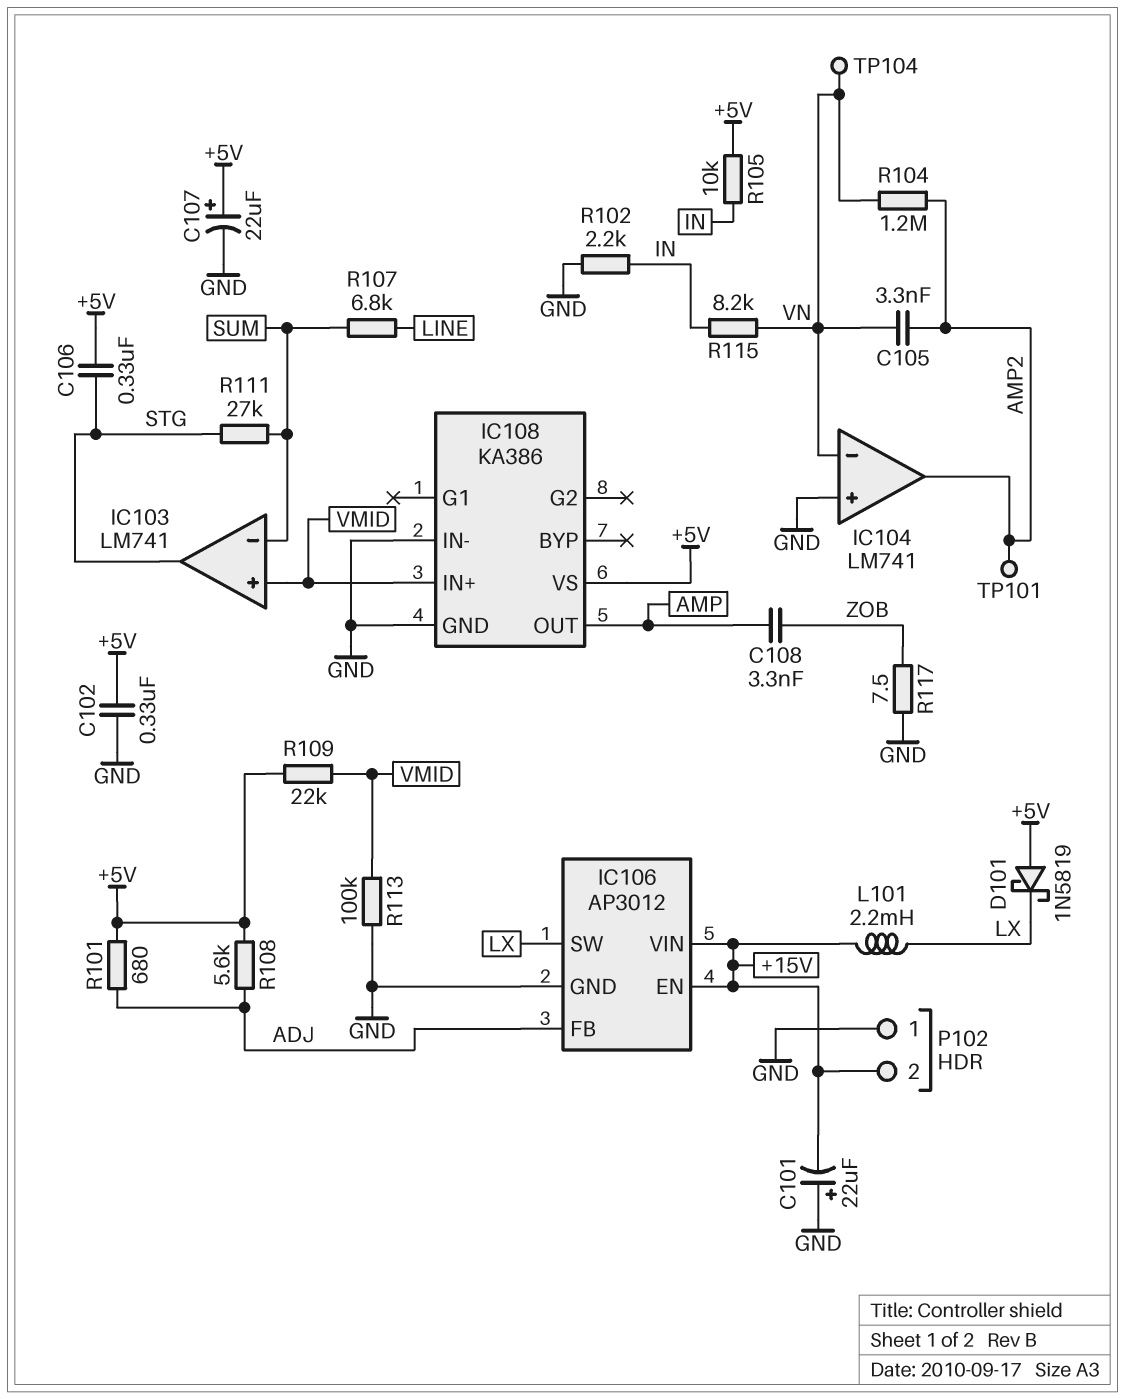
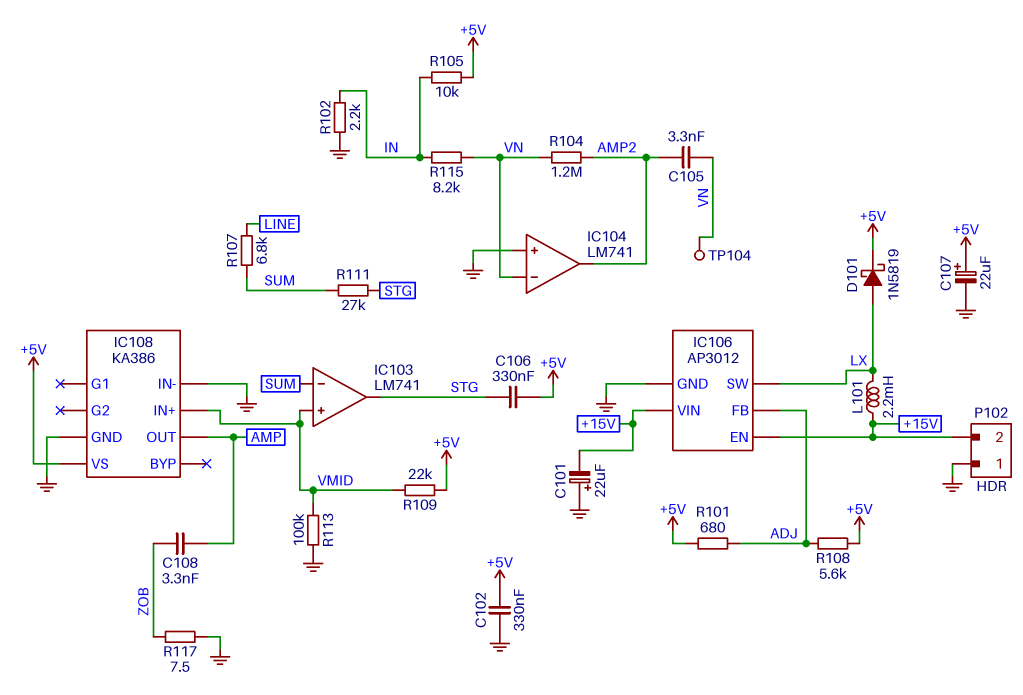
D101: schottky 1N5819 (A +5V, K LX) -> schottky 1N5819 (A LX, K +5V)
TP101: test point (AMP2) -> none

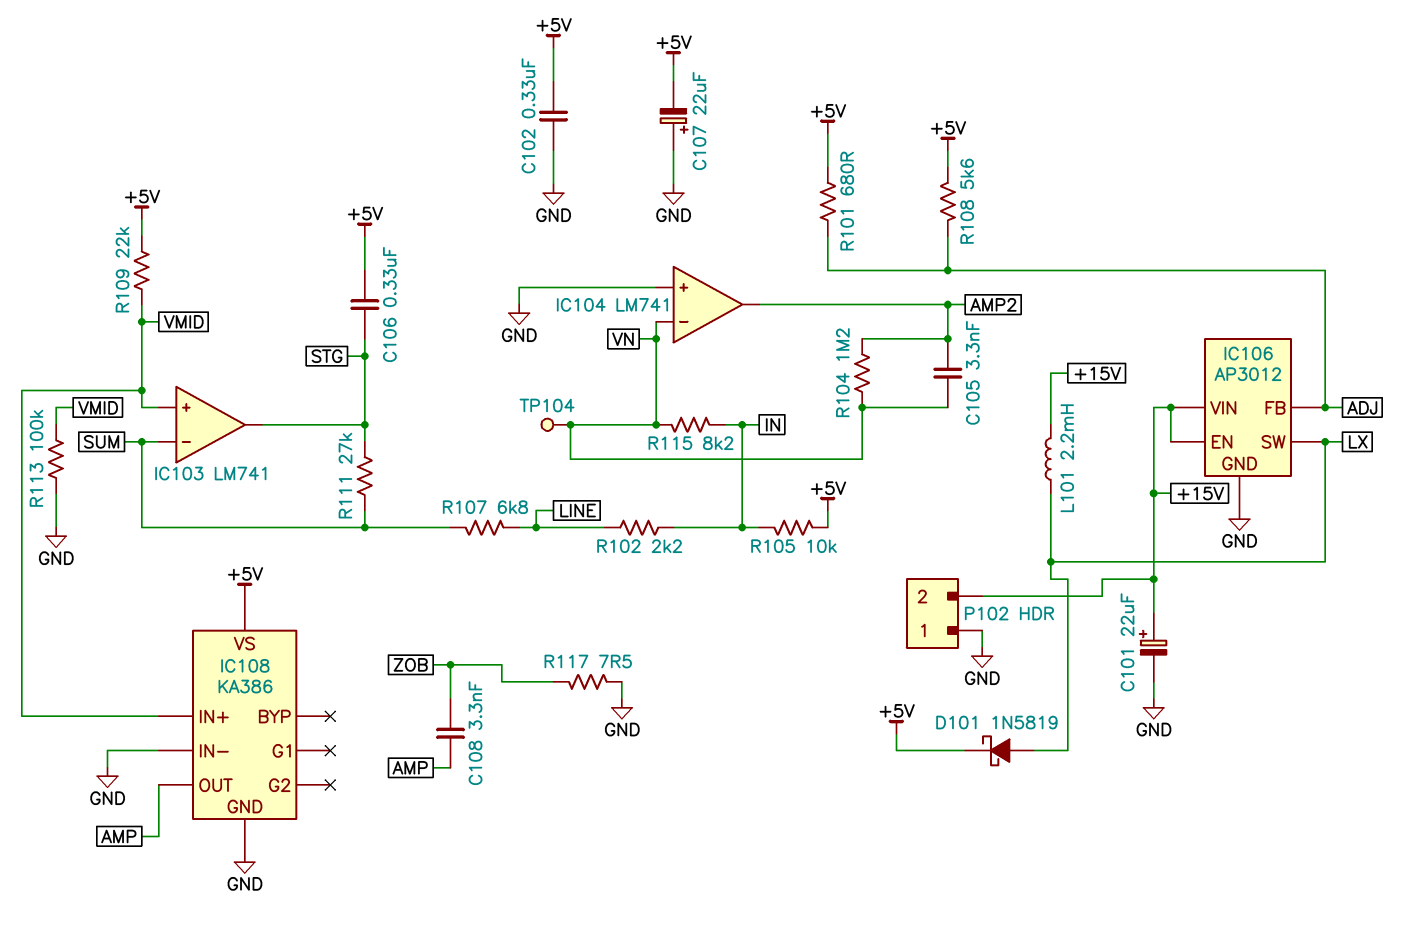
C101: 22uF (plus GND, minus +15V) -> 22uF (plus +15V, minus GND)
C107: 22uF (plus +5V, minus GND) -> 22uF (plus GND, minus +5V)
R102: 2.2k (GND, IN) -> 2.2k (IN, LINE)

